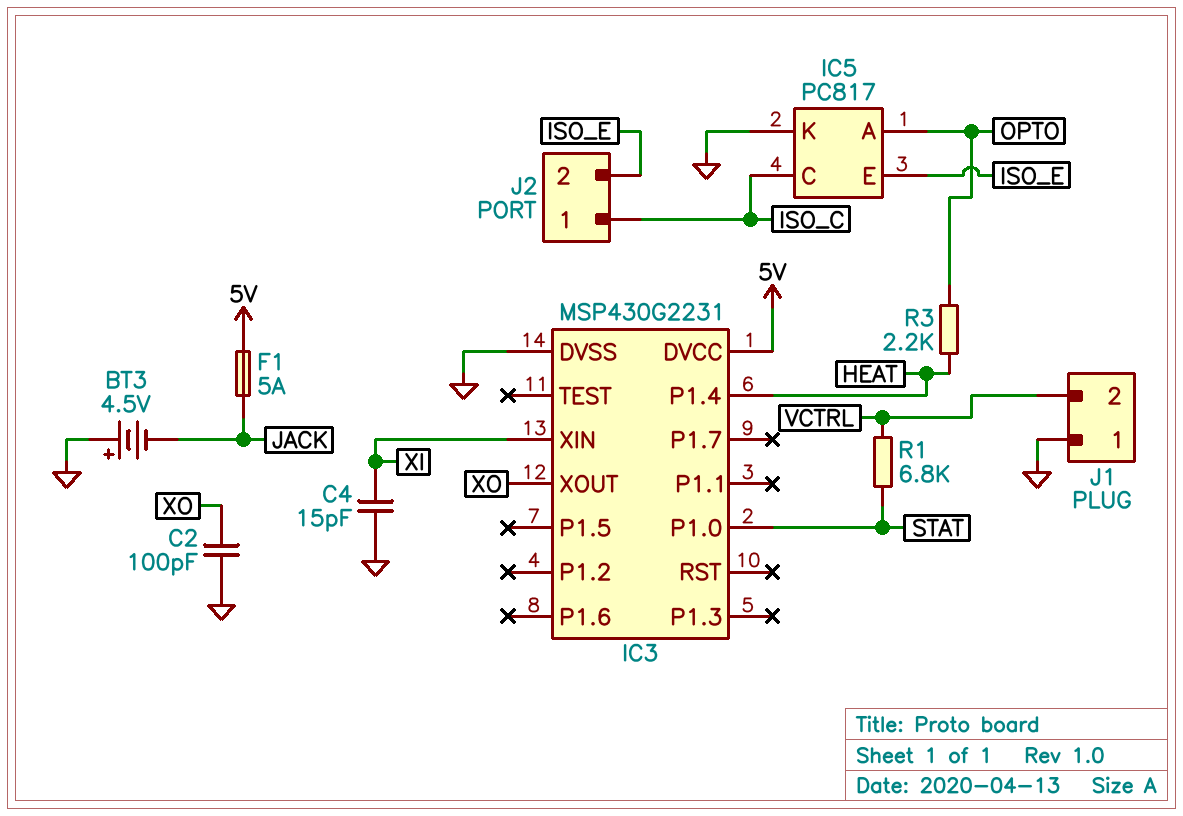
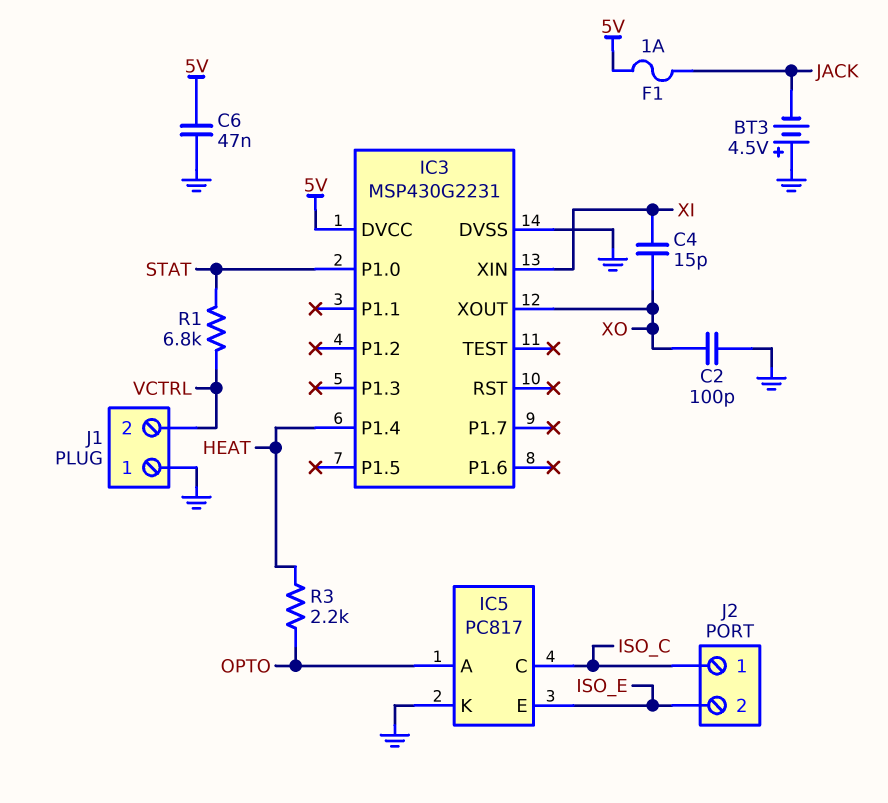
C4: 15pF (GND, XI) -> 15pF (XI, XO)
C6: none -> 47nF (5V, GND)
F1: 5A (5V, JACK) -> 1A (5V, JACK)

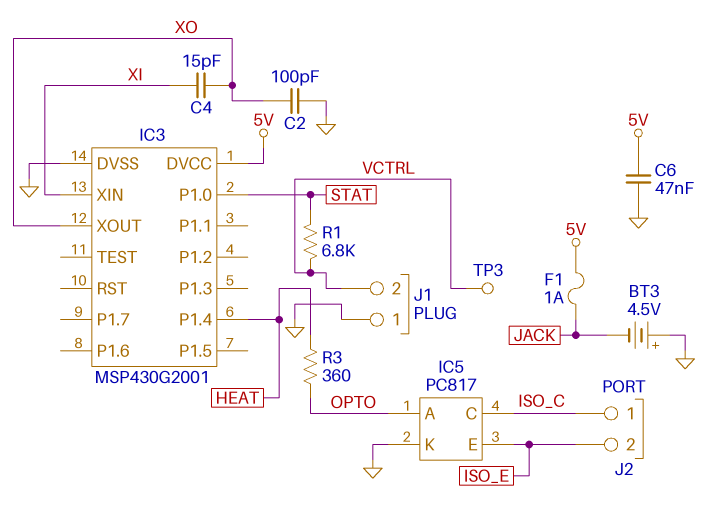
IC3: MSP430G2231 -> MSP430G2001
R3: 2.2k (HEAT, OPTO) -> 360 (HEAT, OPTO)
TP3: none -> test point (VCTRL)

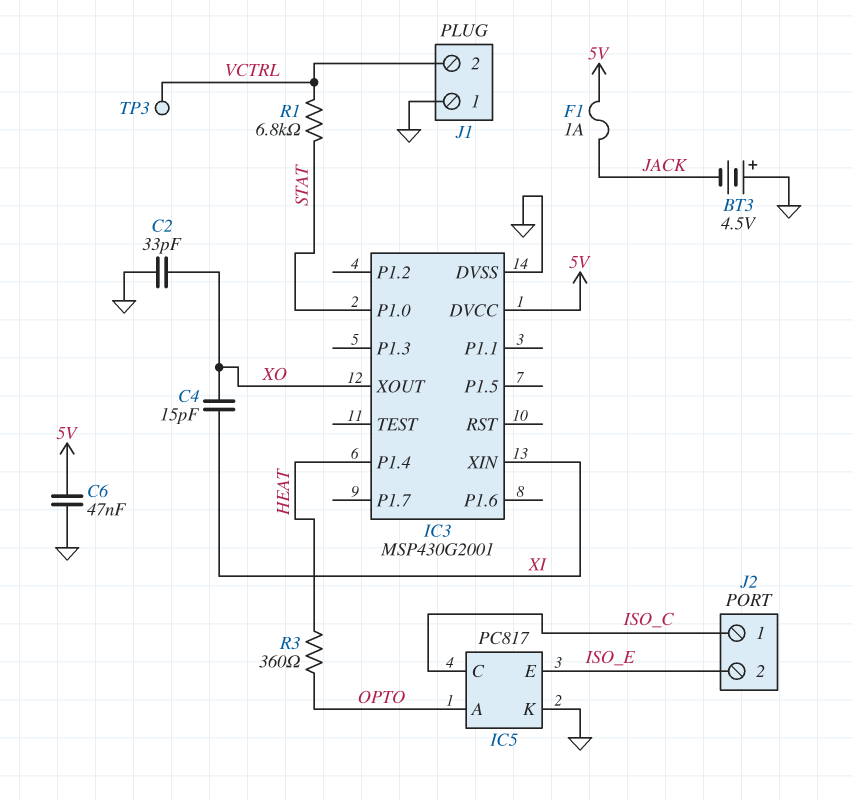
C2: 100pF (GND, XO) -> 33pF (GND, XO)

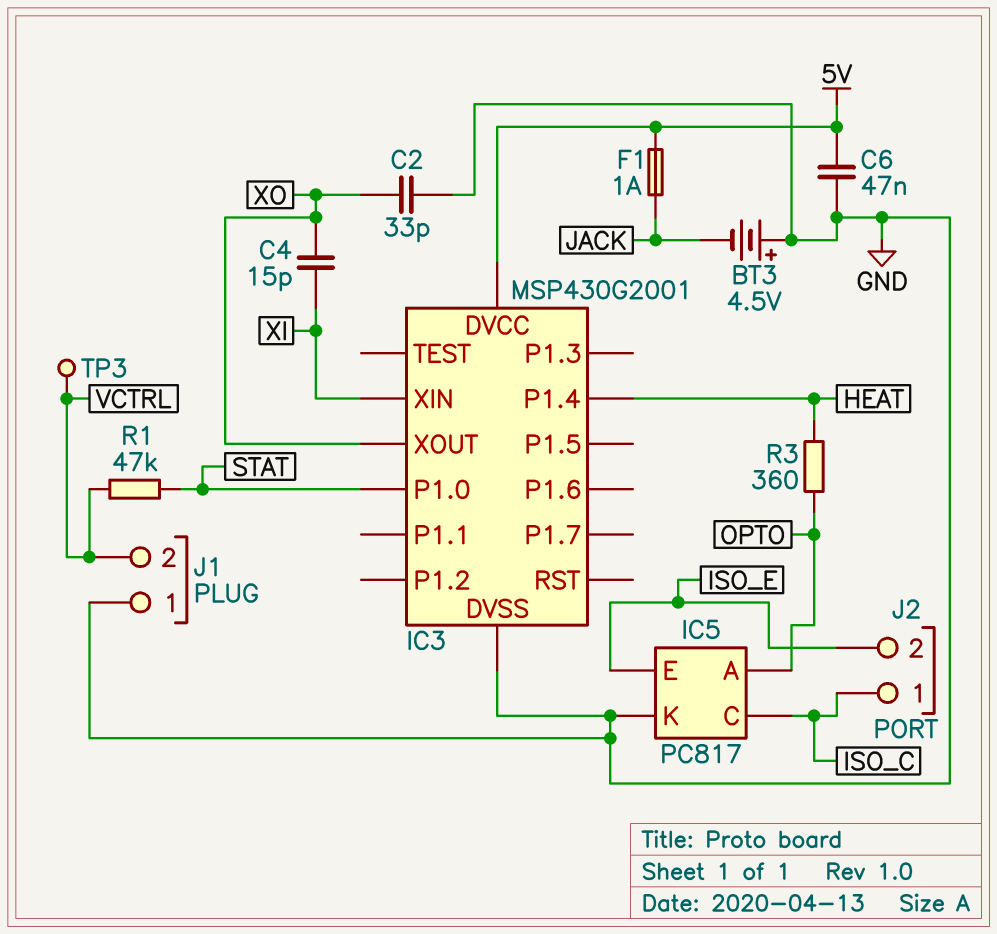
R1: 6.8k (STAT, VCTRL) -> 47k (STAT, VCTRL)

